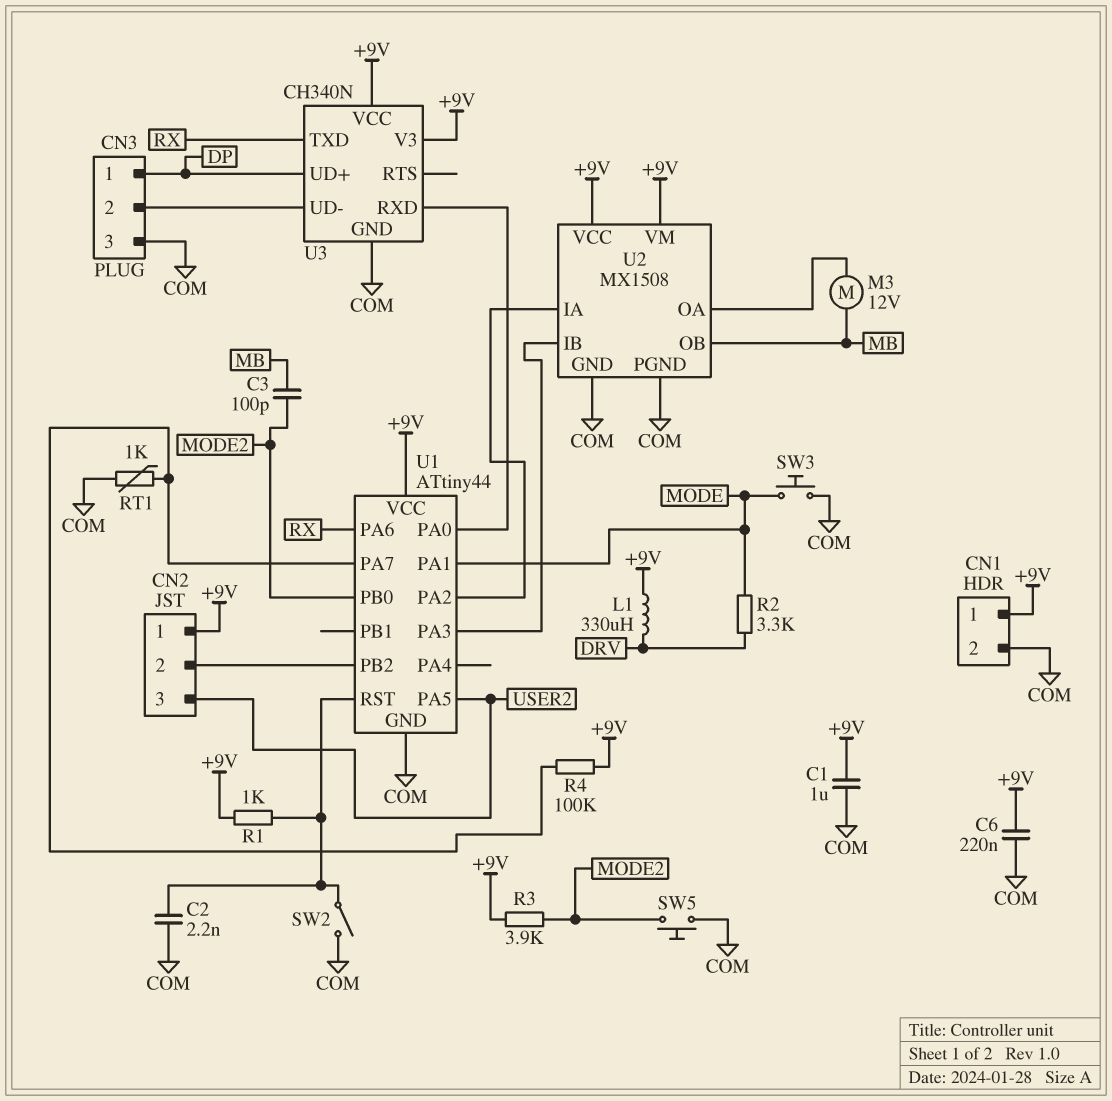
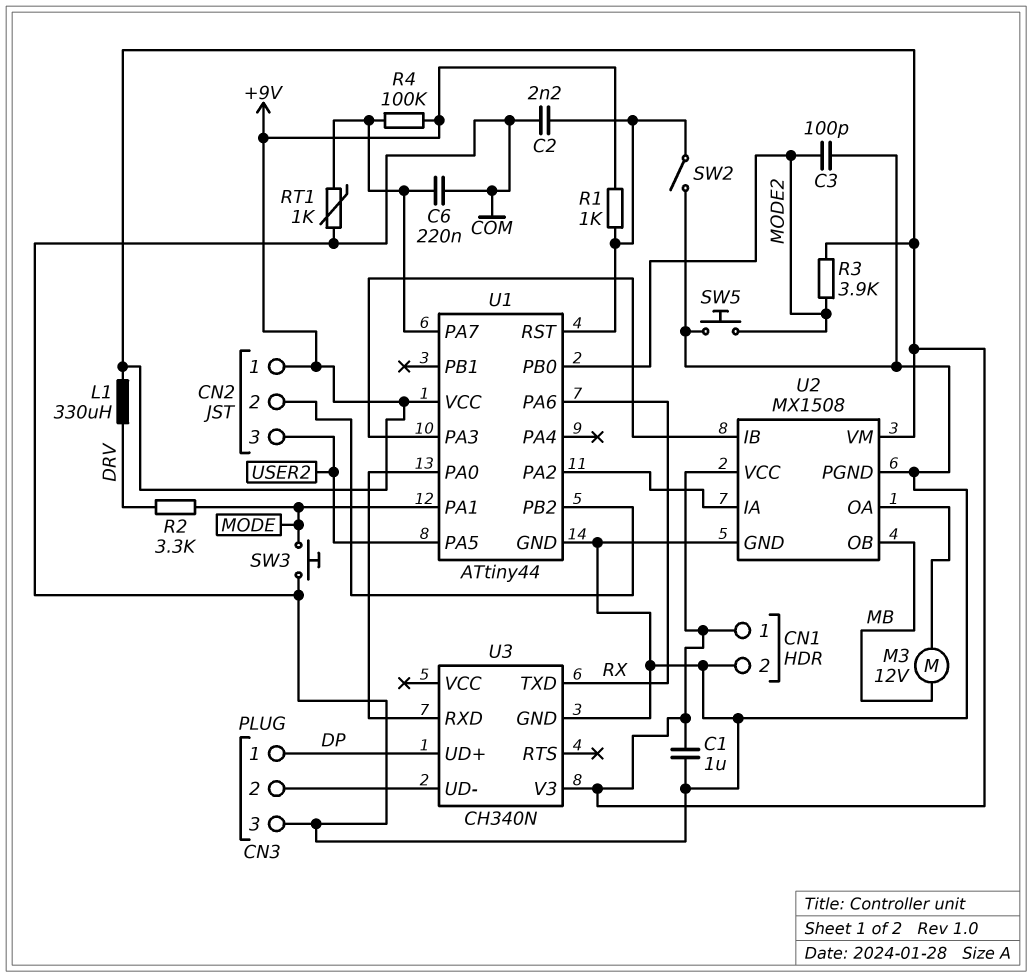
C3: 100pF (MB, MODE2) -> 100pF (COM, MODE2)
C6: 220nF (+9V, COM) -> 220nF (COM, U1/PA7)
U3 pin VCC: +9V -> none

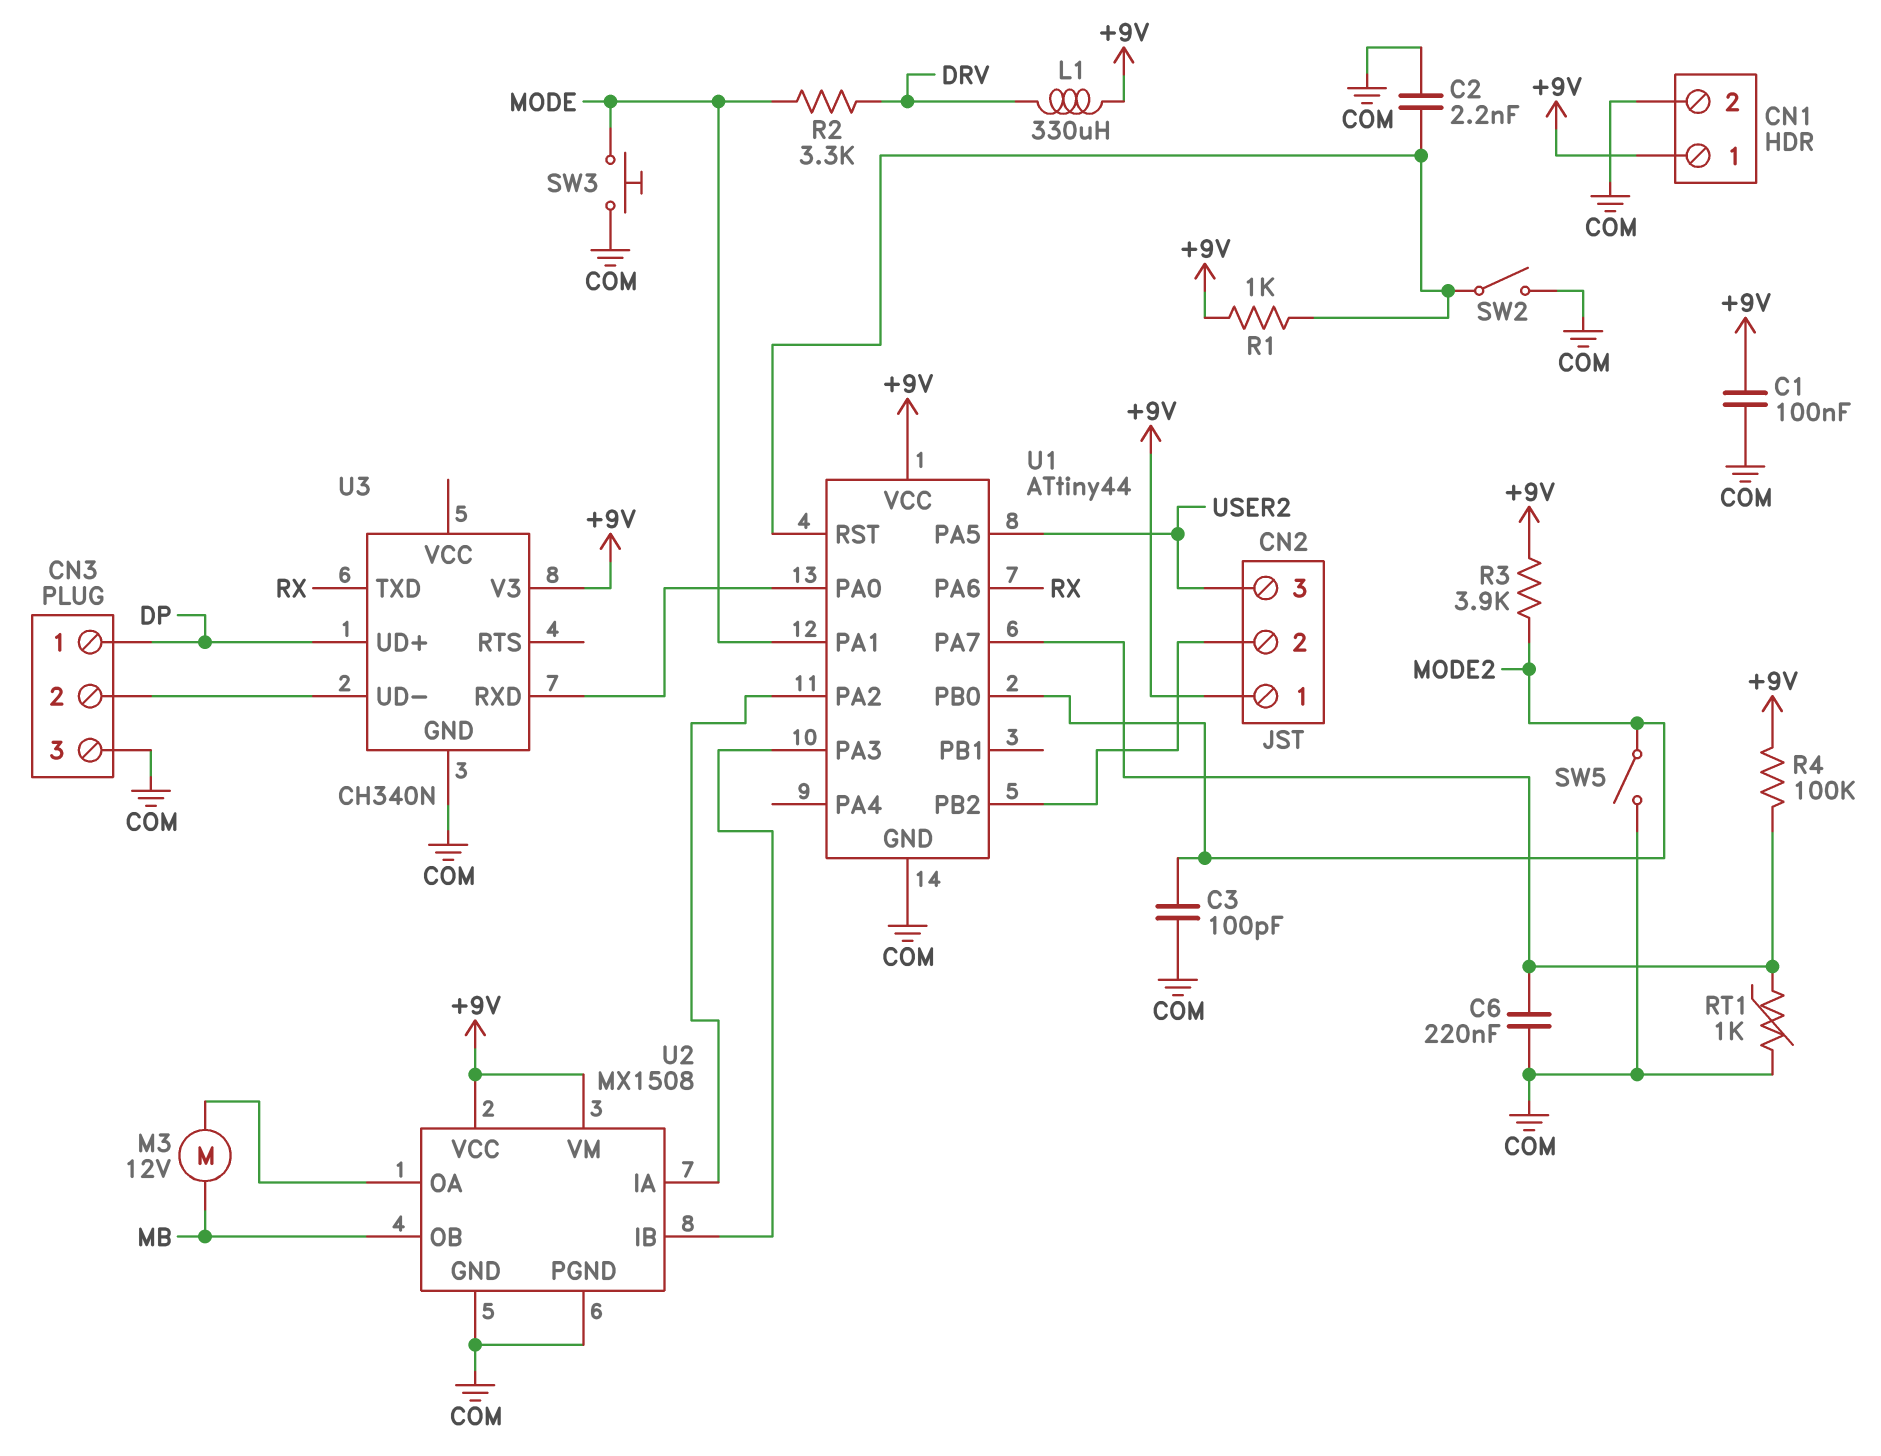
C1: 1uF (+9V, COM) -> 100nF (+9V, COM)
SW5: button (COM, MODE2) -> switch (COM, MODE2)

